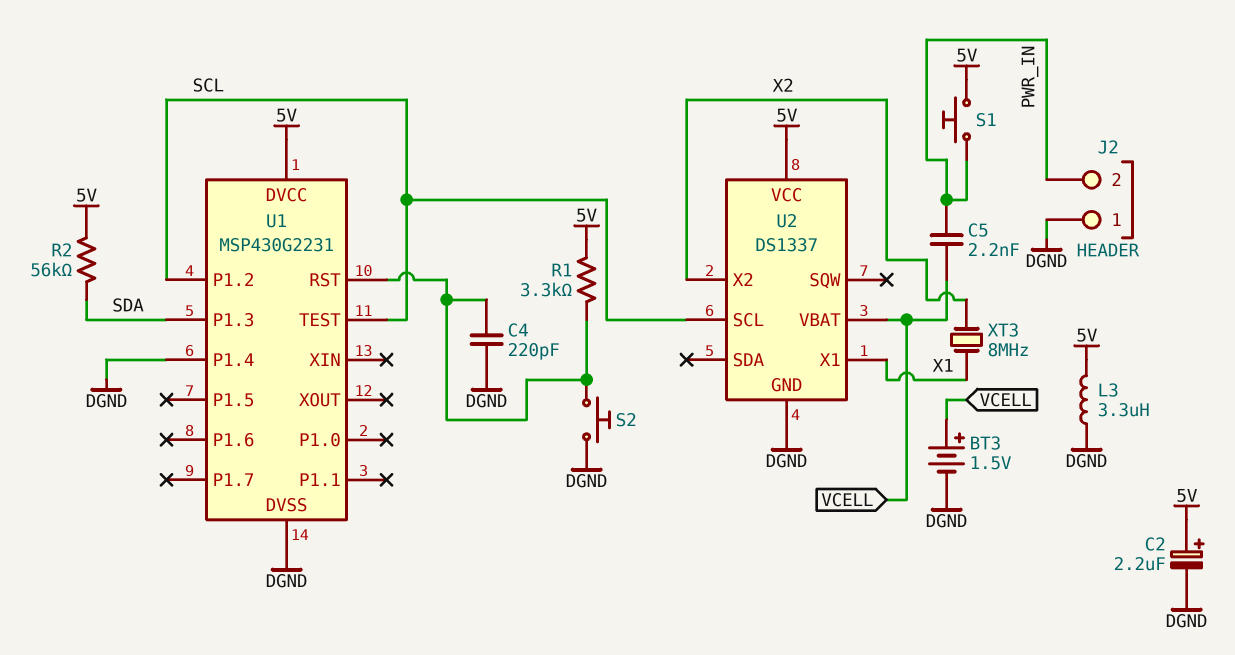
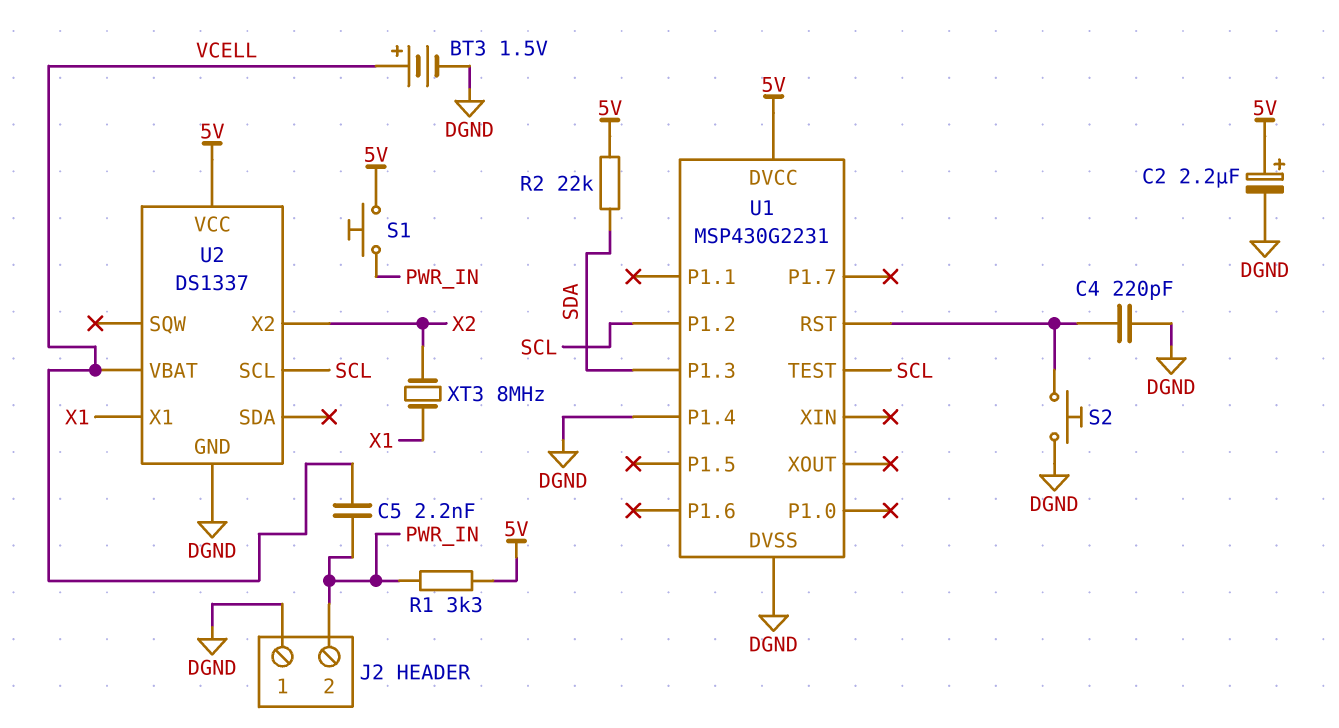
L3: 3.3uH (5V, DGND) -> none
R1: 3.3k (5V, U1/RST) -> 3.3k (5V, PWR_IN)
R2: 56k (5V, SDA) -> 22k (5V, SDA)

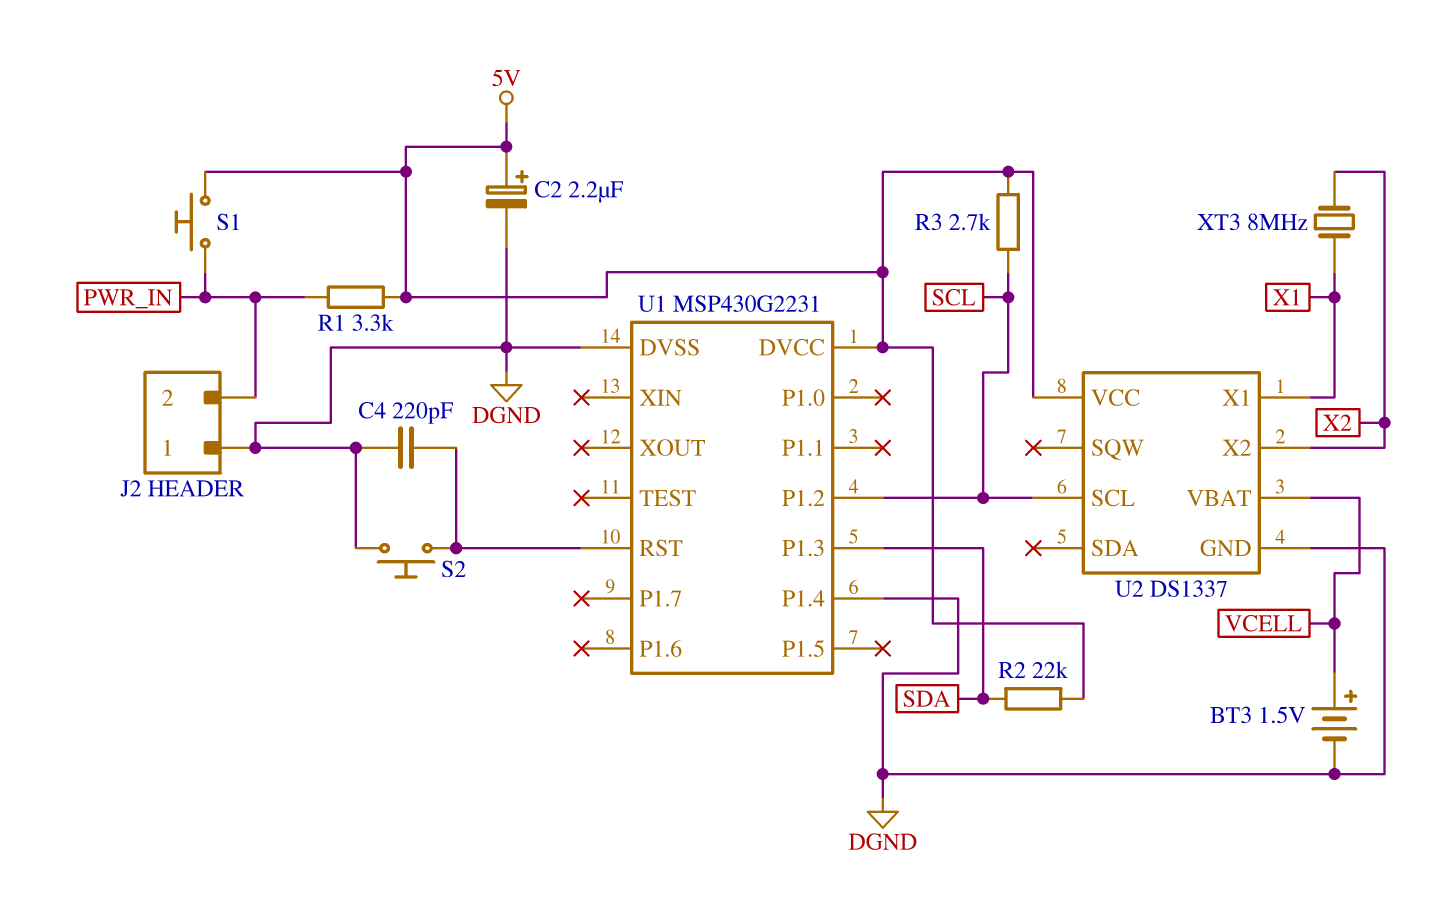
C5: 2.2nF (PWR_IN, VCELL) -> none
R3: none -> 2.7k (5V, SCL)
U1 pin TEST: SCL -> none

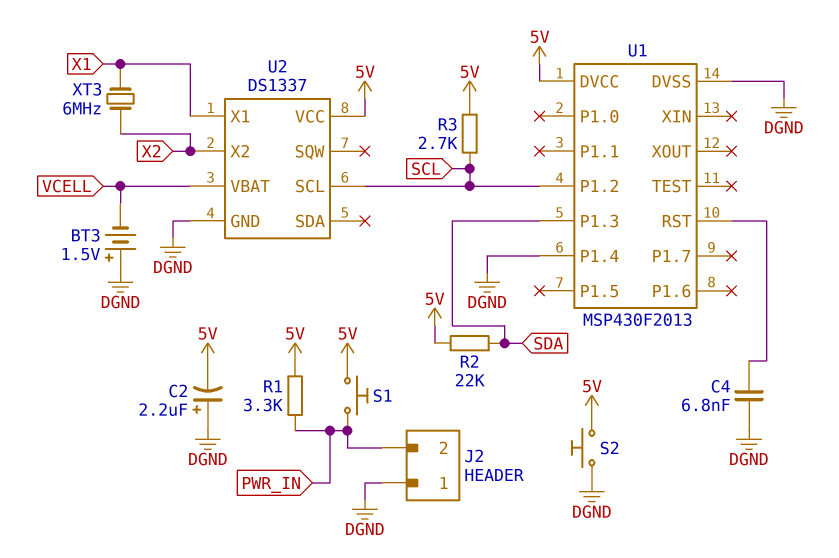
BT3: 1.5V (plus VCELL, minus DGND) -> 1.5V (plus DGND, minus VCELL)
C2: 2.2uF (plus 5V, minus DGND) -> 2.2uF (plus DGND, minus 5V)
C4: 220pF (DGND, U1/RST) -> 6.8nF (DGND, U1/RST)
S2: button (DGND, U1/RST) -> button (5V, DGND)
U1: MSP430G2231 -> MSP430F2013
XT3: 8MHz (X1, X2) -> 6MHz (X1, X2)

